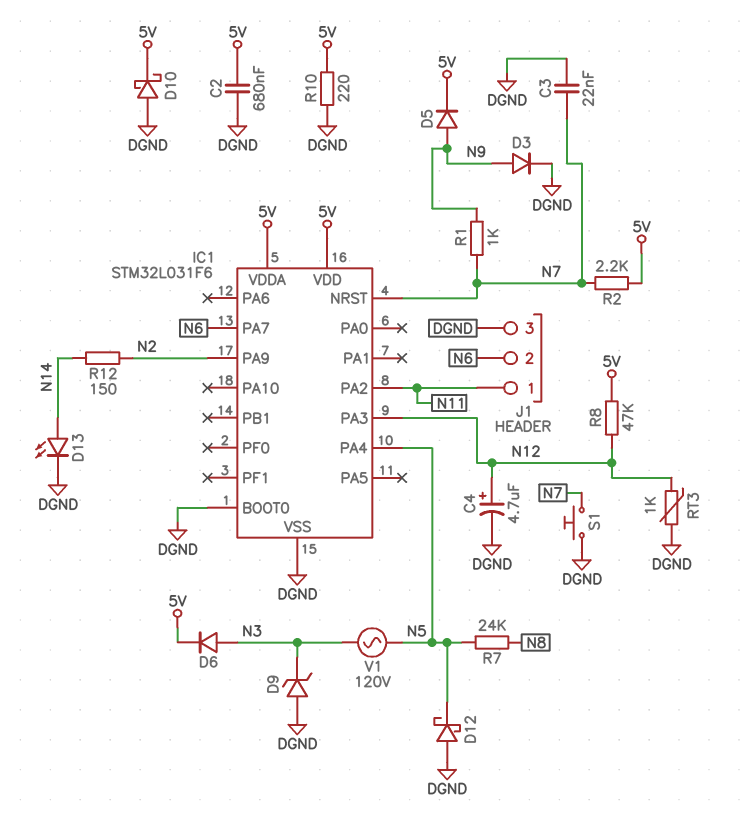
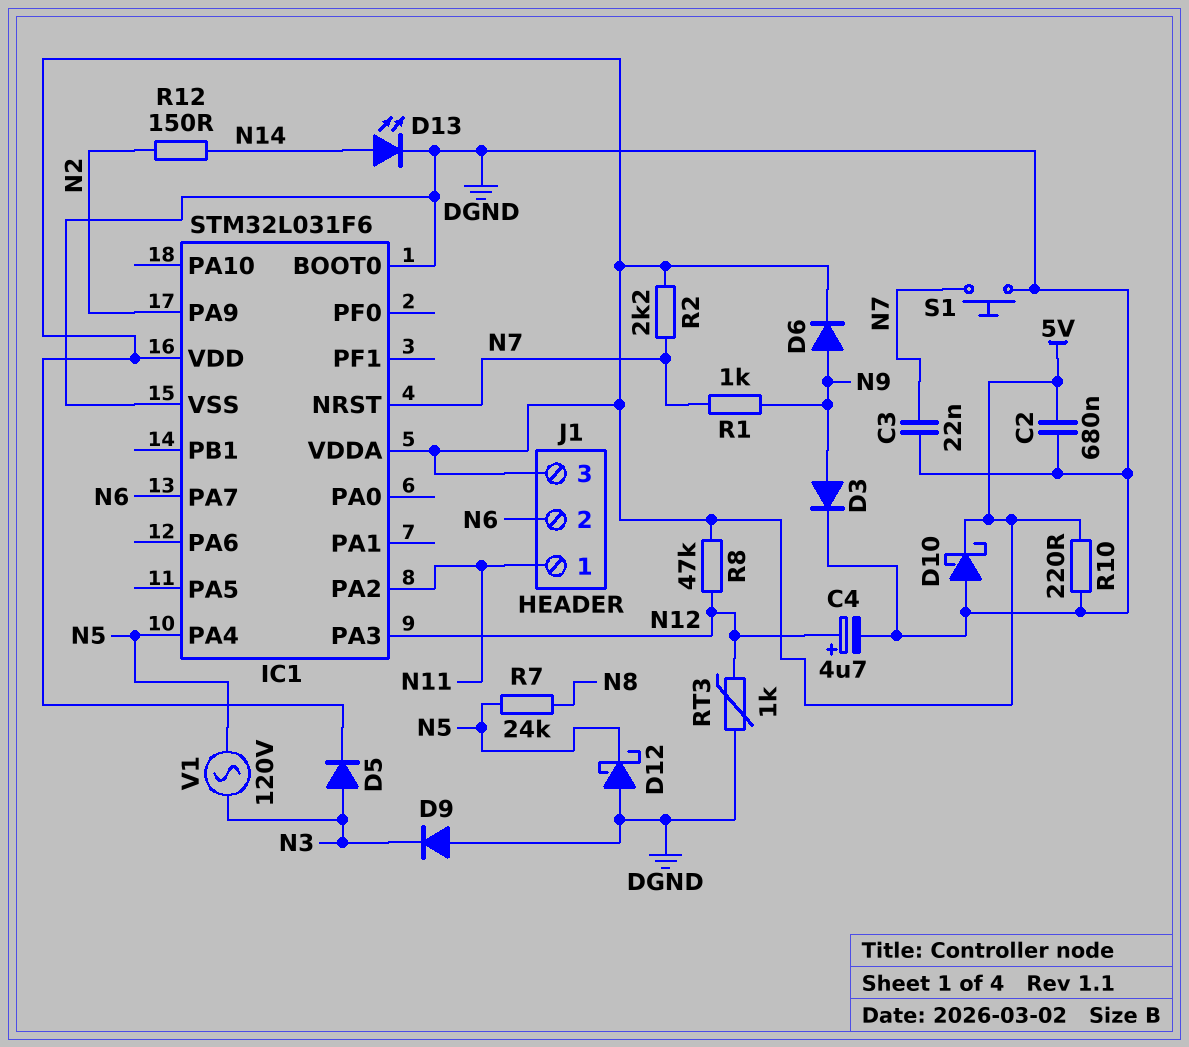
D5: diode (A N9, K 5V) -> diode (A N3, K 5V)
D6: diode (A N3, K 5V) -> diode (A N9, K 5V)
D9: zener (A DGND, K N3) -> diode (A DGND, K N3)
J1 pin 3: DGND -> 5V

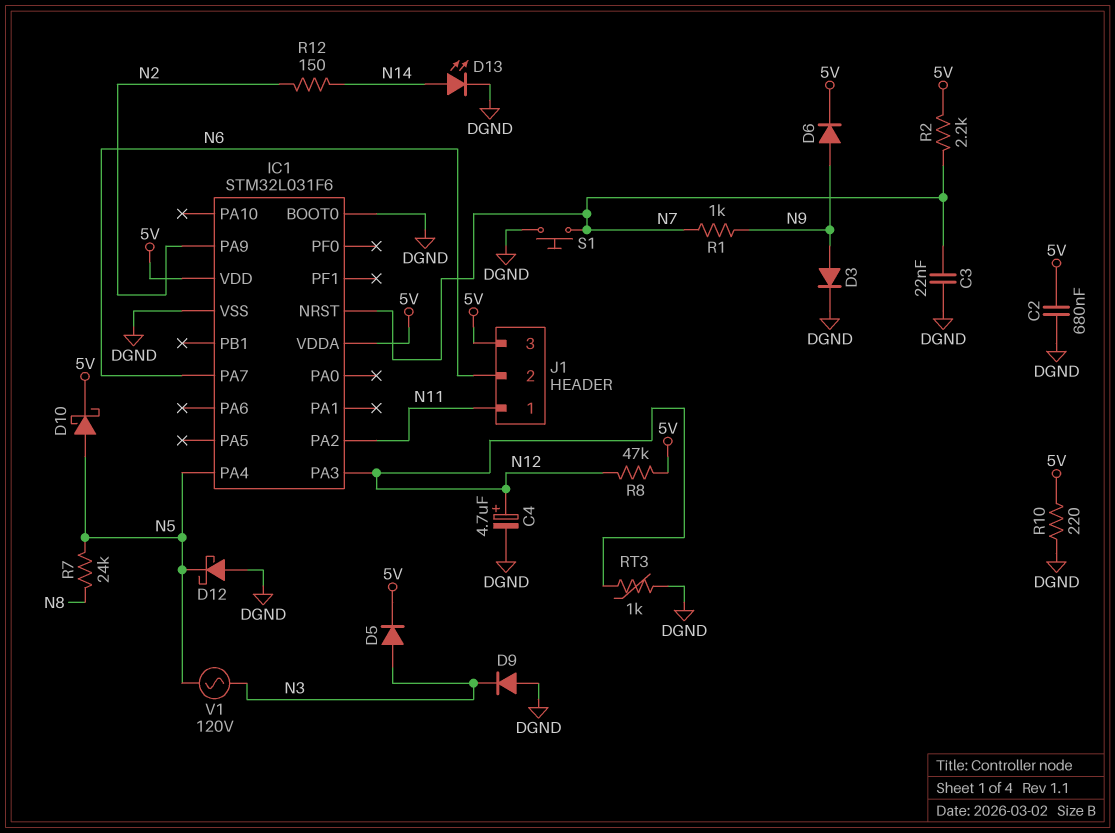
D10: schottky (A DGND, K 5V) -> schottky (A N5, K 5V)

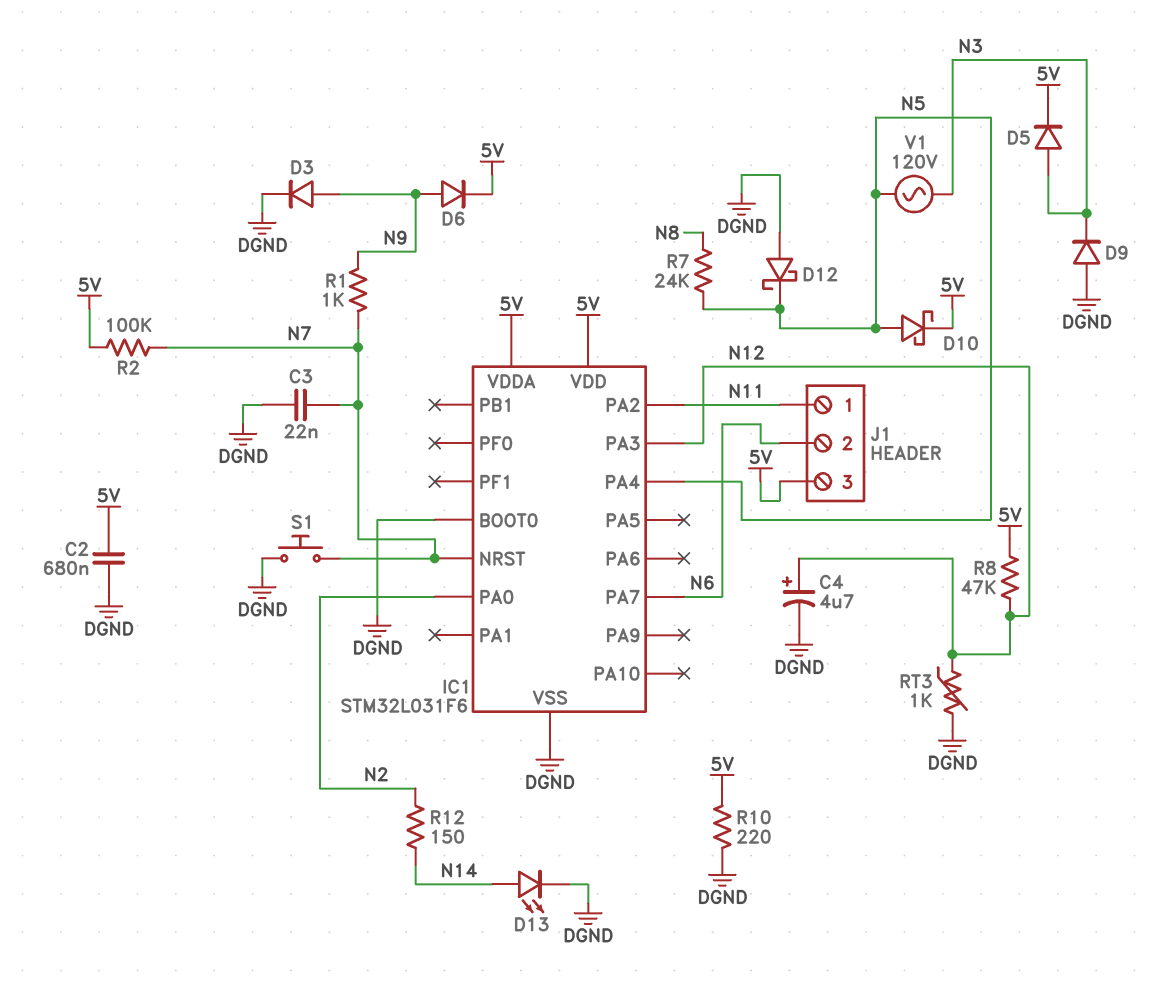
IC1 pin PA0: none -> N2
IC1 pin PA9: N2 -> none
R2: 2.2k (5V, N7) -> 100k (5V, N7)

